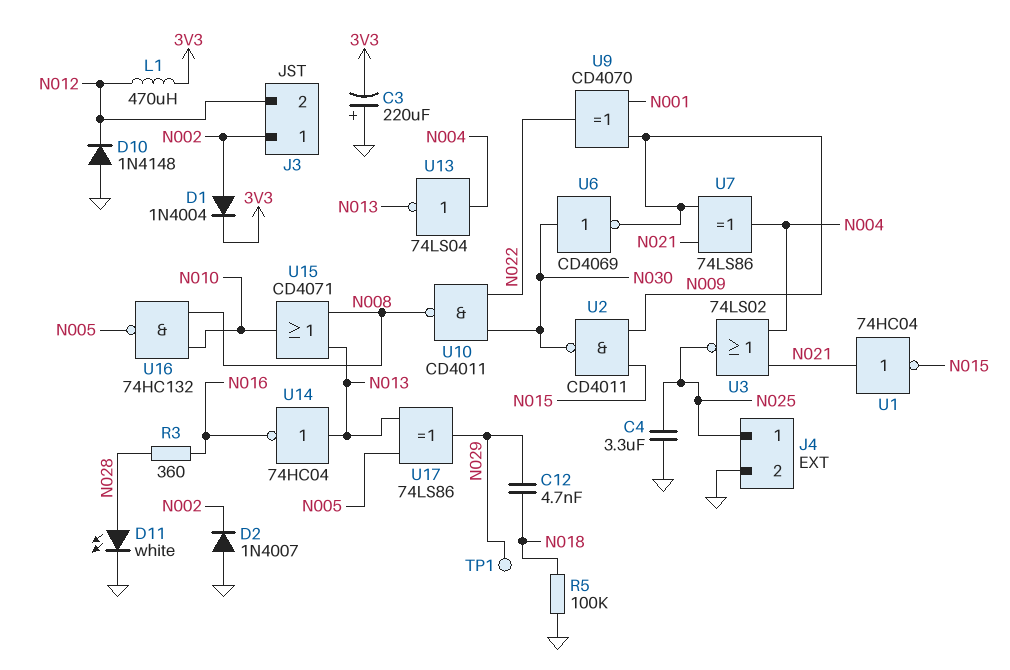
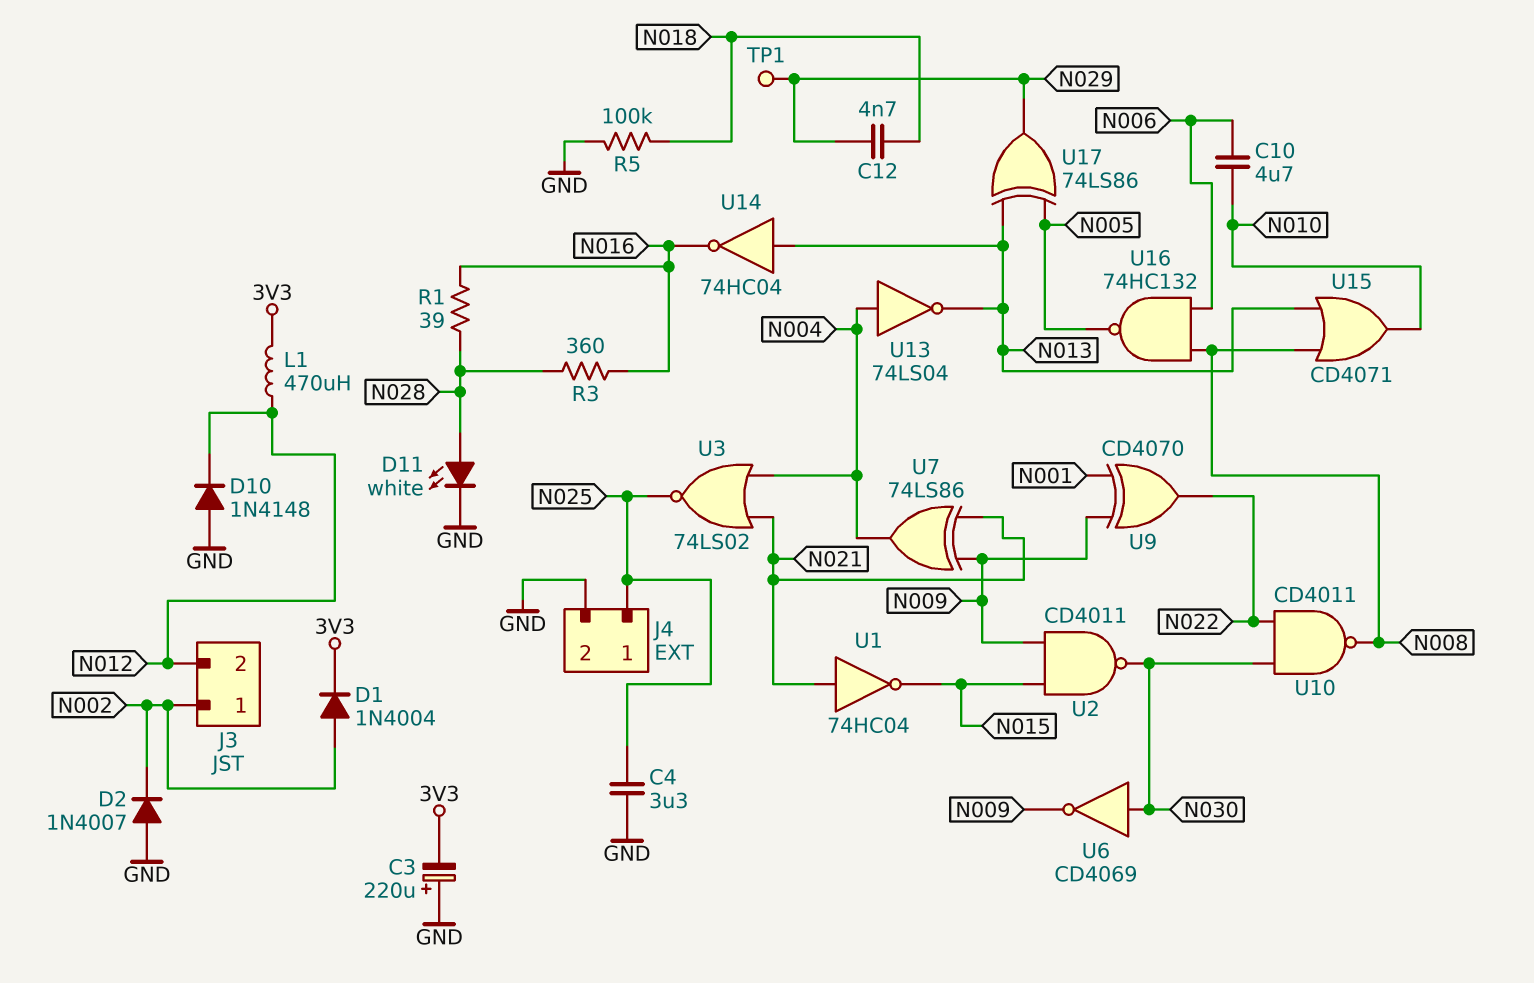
C10: none -> 4.7uF (N006, N010)
R1: none -> 39 (N016, N028)
U16: NAND 74HC132 (in N008, in N010, out N005) -> NAND 74HC132 (in N006, in N008, out N005)

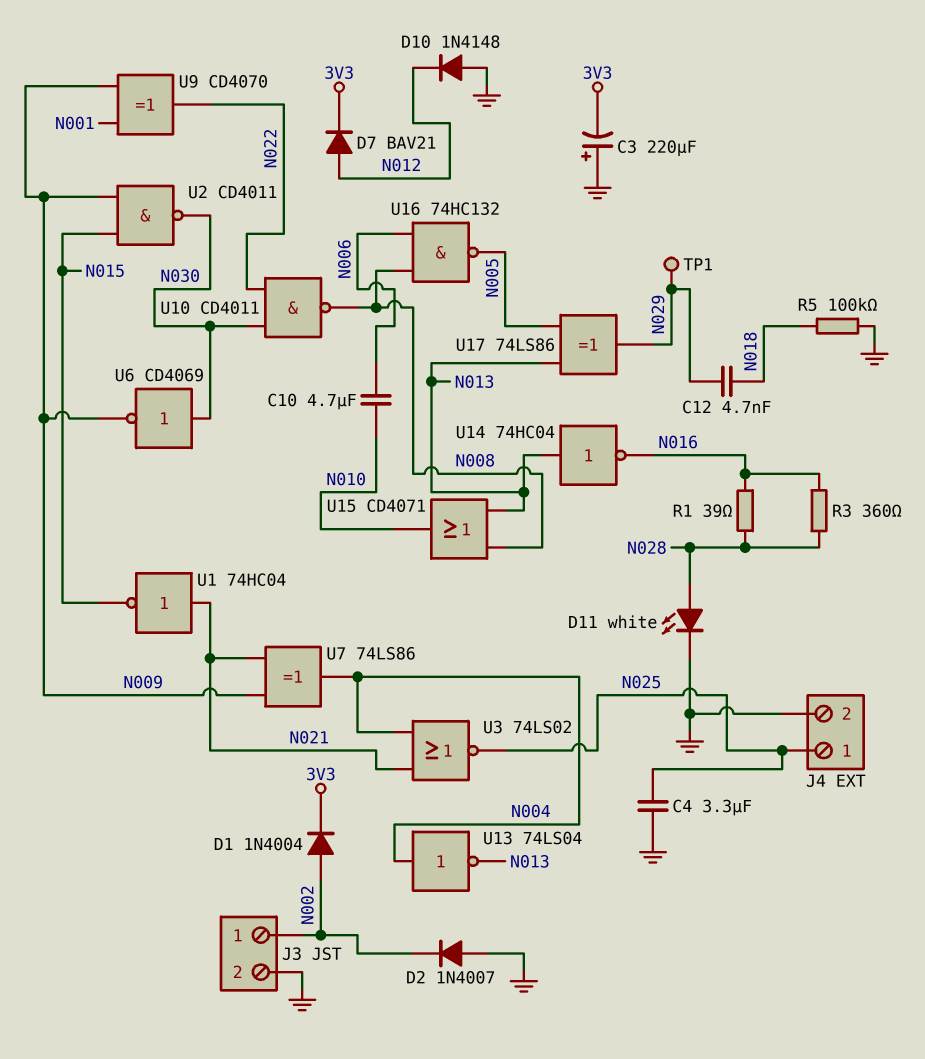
D7: none -> diode BAV21 (A N012, K 3V3)
J3 pin 2: N012 -> GND
L1: 470uH (3V3, N012) -> none

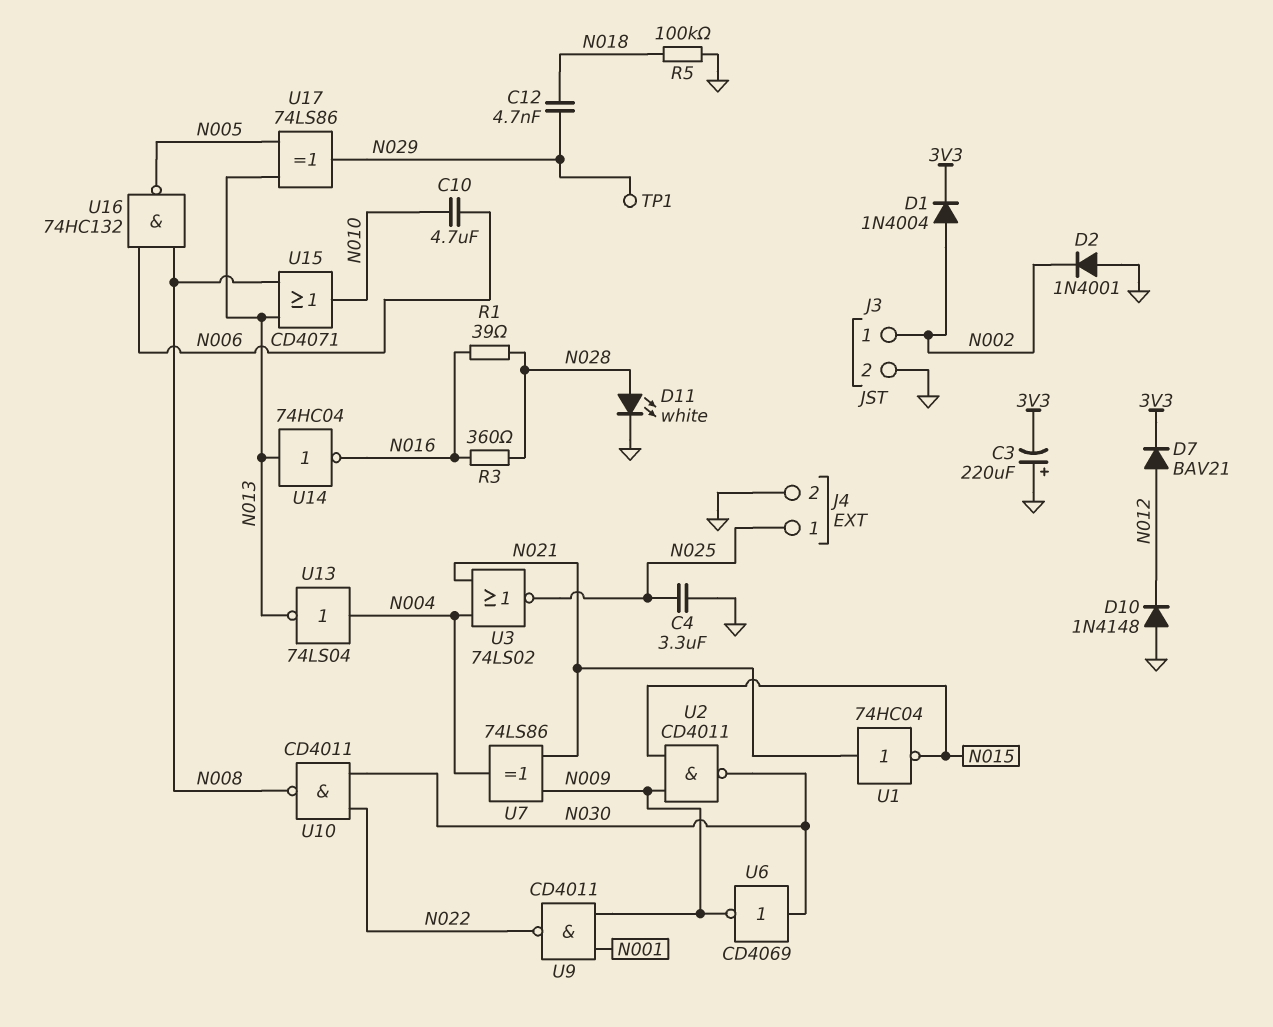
D2: diode 1N4007 (A GND, K N002) -> diode 1N4001 (A GND, K N002)
U9: XOR CD4070 (in N001, in N009, out N022) -> NAND CD4011 (in N001, in N009, out N022)

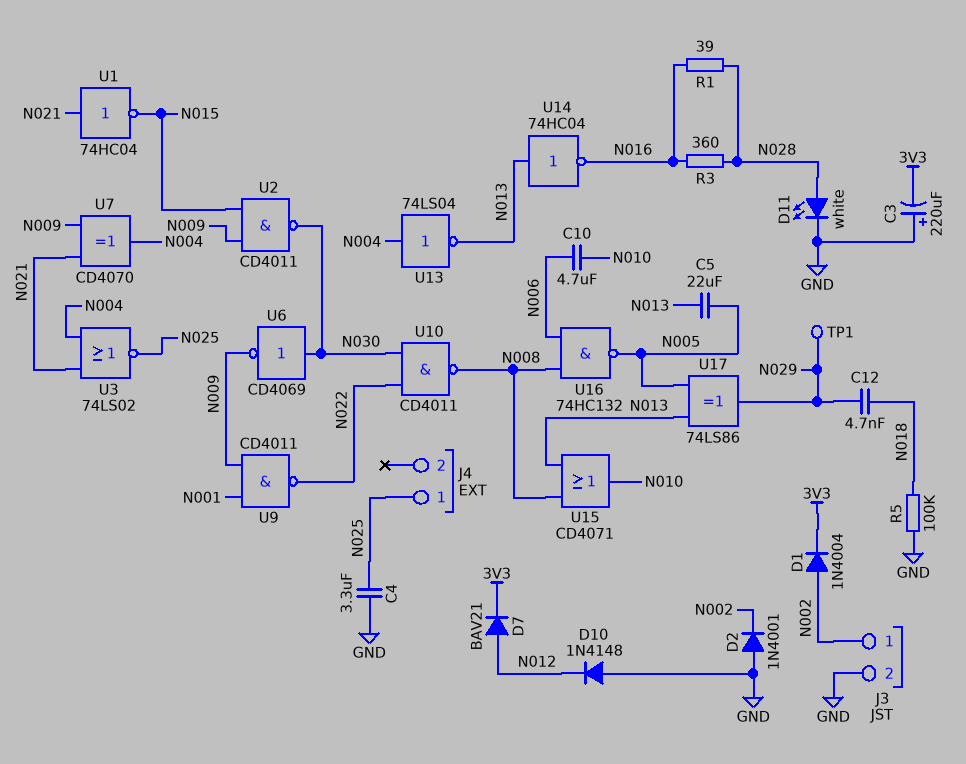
C5: none -> 22uF (N005, N013)
J4 pin 2: GND -> none
U7: XOR 74LS86 (in N009, in N021, out N004) -> XOR CD4070 (in N009, in N021, out N004)

